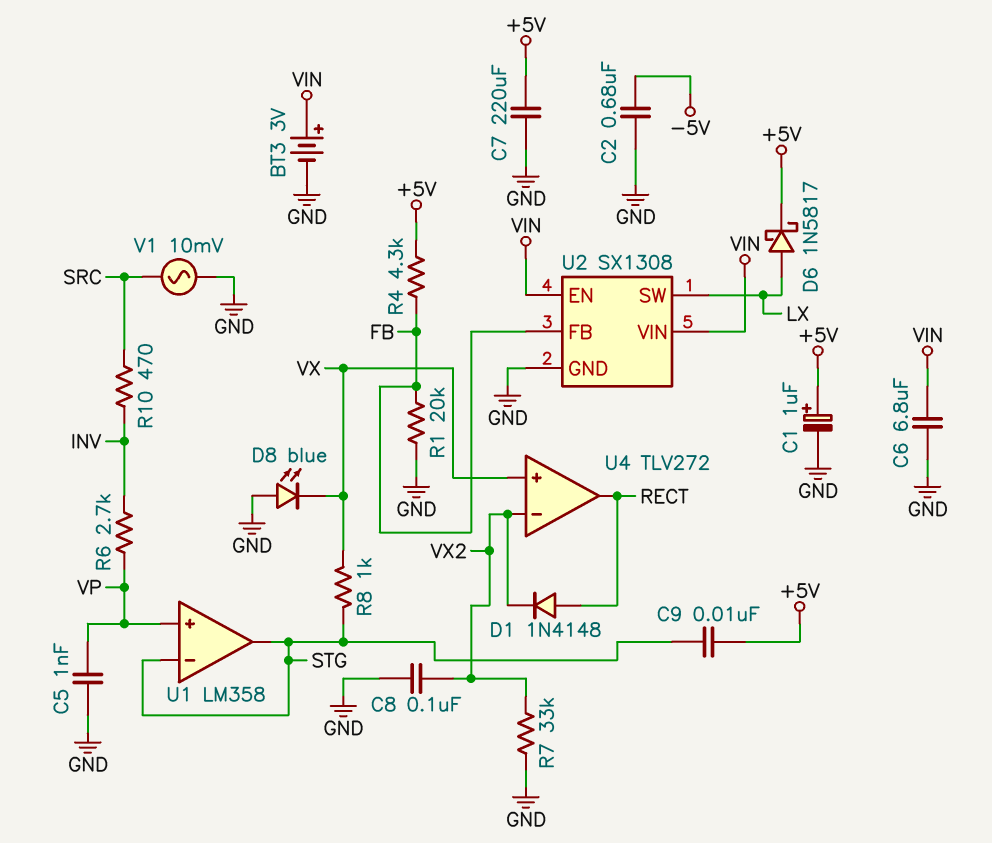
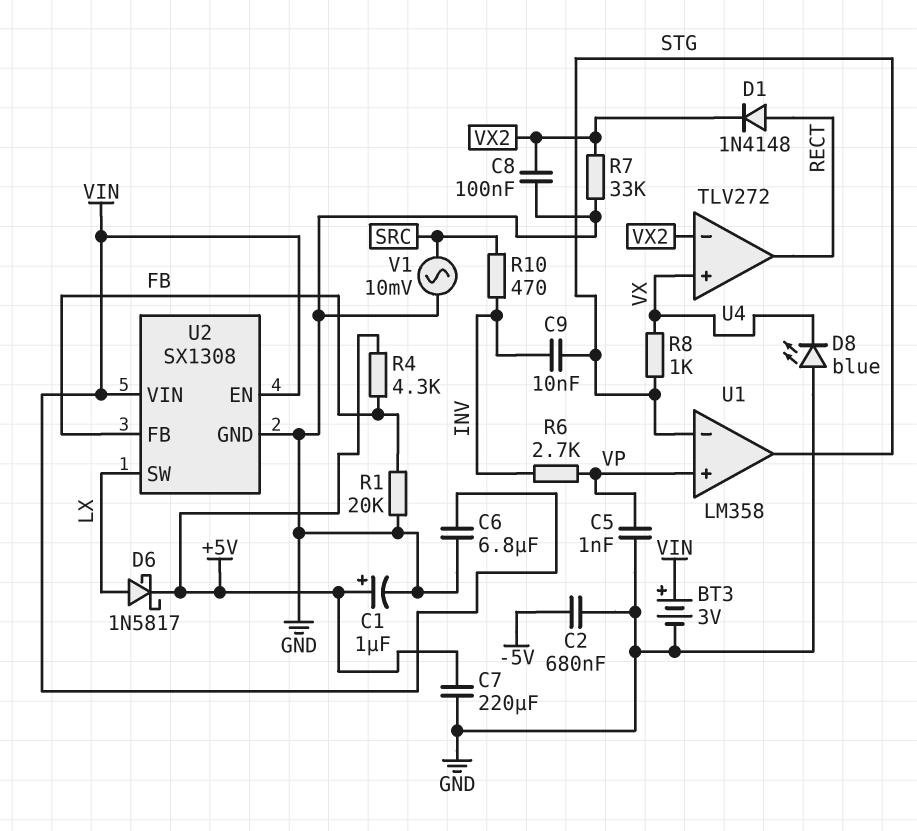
C9: 10nF (+5V, STG) -> 10nF (INV, STG)

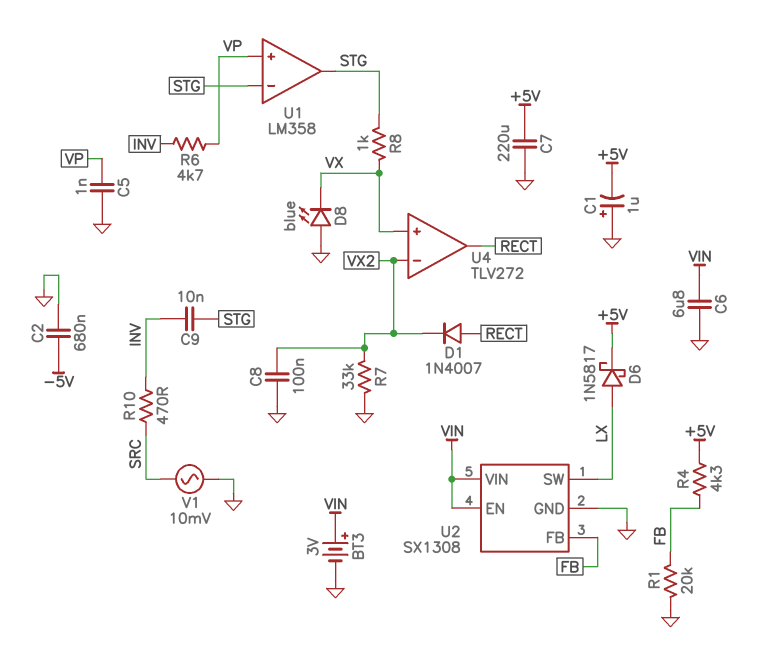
C1: 1uF (plus +5V, minus GND) -> 1uF (plus GND, minus +5V)
D1: diode 1N4148 (A RECT, K VX2) -> diode 1N4007 (A RECT, K VX2)
R6: 2.7k (INV, VP) -> 4.7k (INV, VP)

